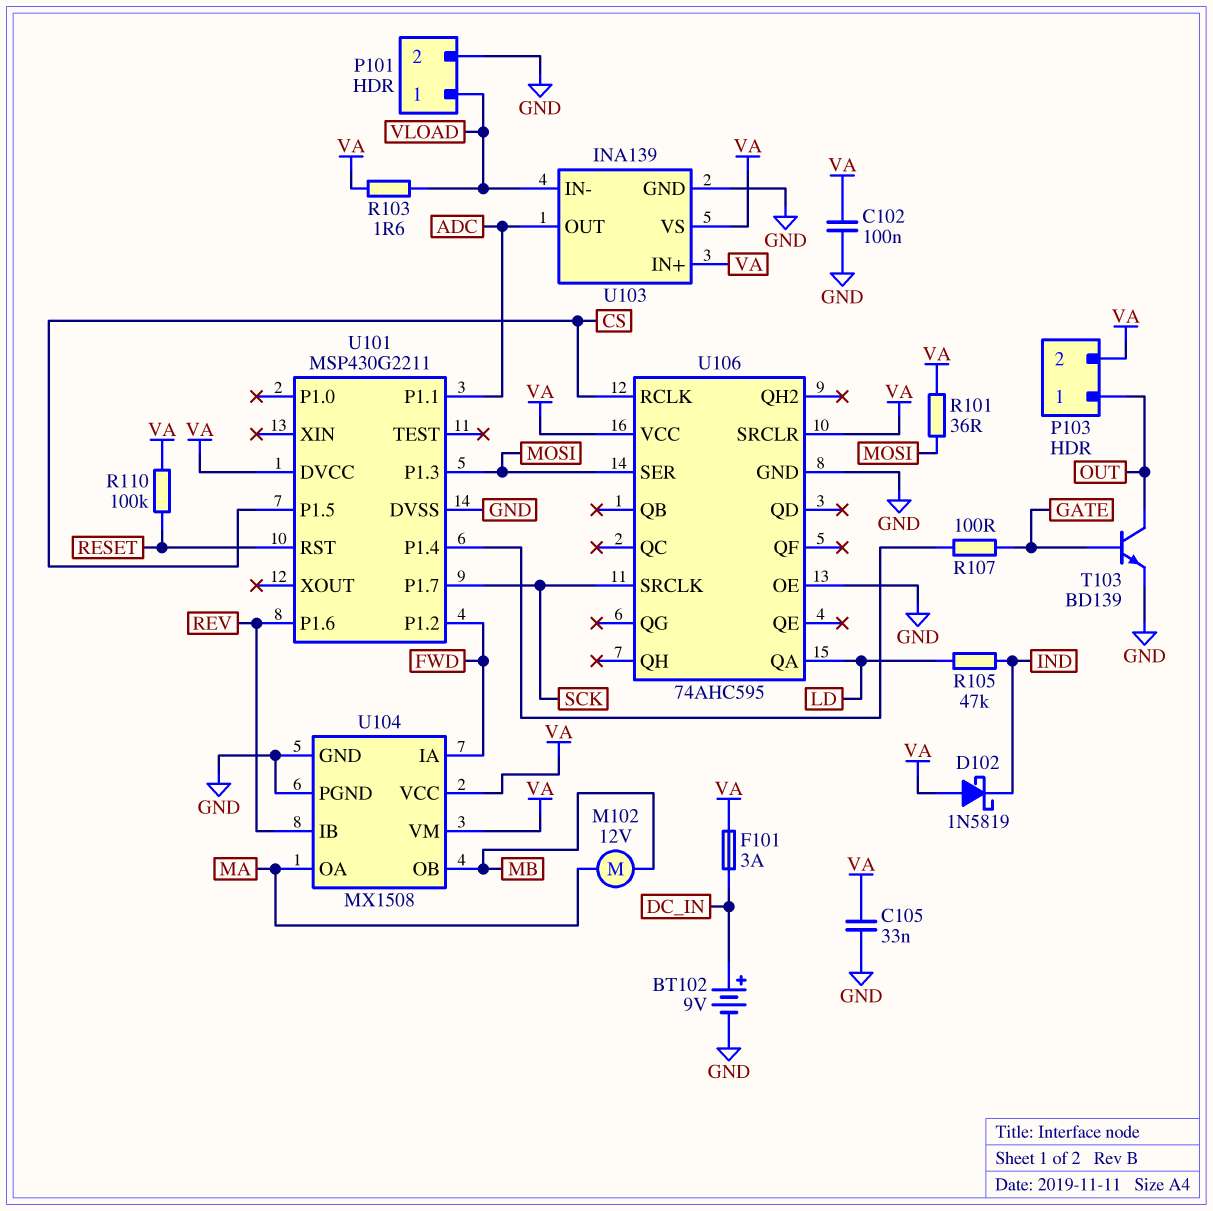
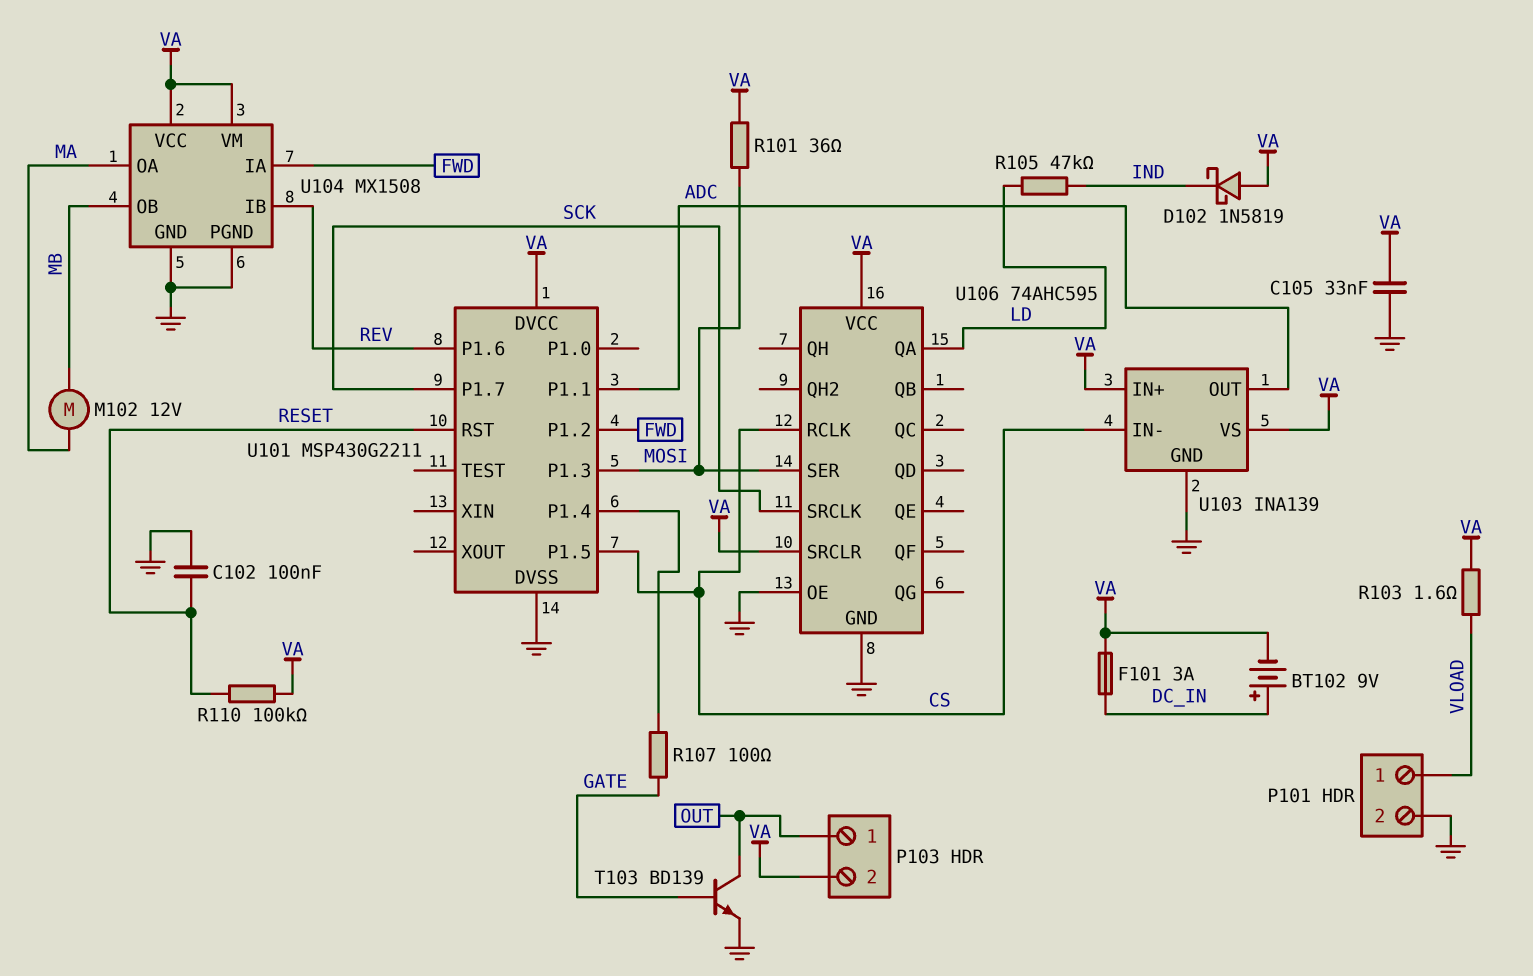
BT102: 9V (plus DC_IN, minus GND) -> 9V (plus DC_IN, minus VA)
C102: 100nF (GND, VA) -> 100nF (GND, RESET)
U103 pin IN-: VLOAD -> CS

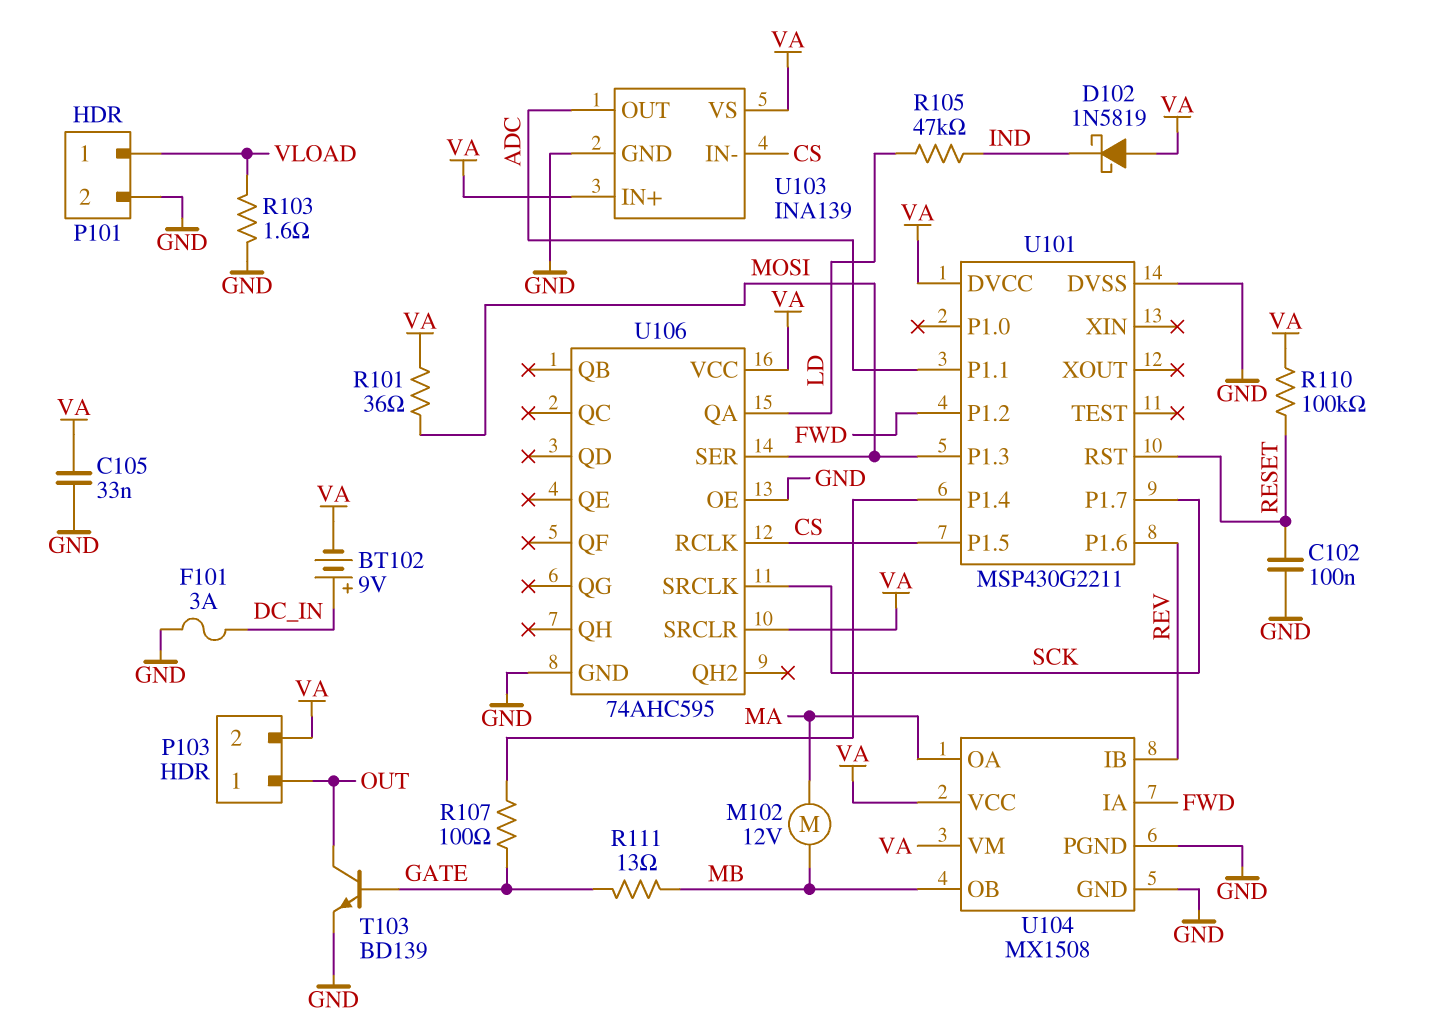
F101: 3A (DC_IN, VA) -> 3A (DC_IN, GND)
R103: 1.6 (VA, VLOAD) -> 1.6 (GND, VLOAD)
R111: none -> 13 (GATE, MB)

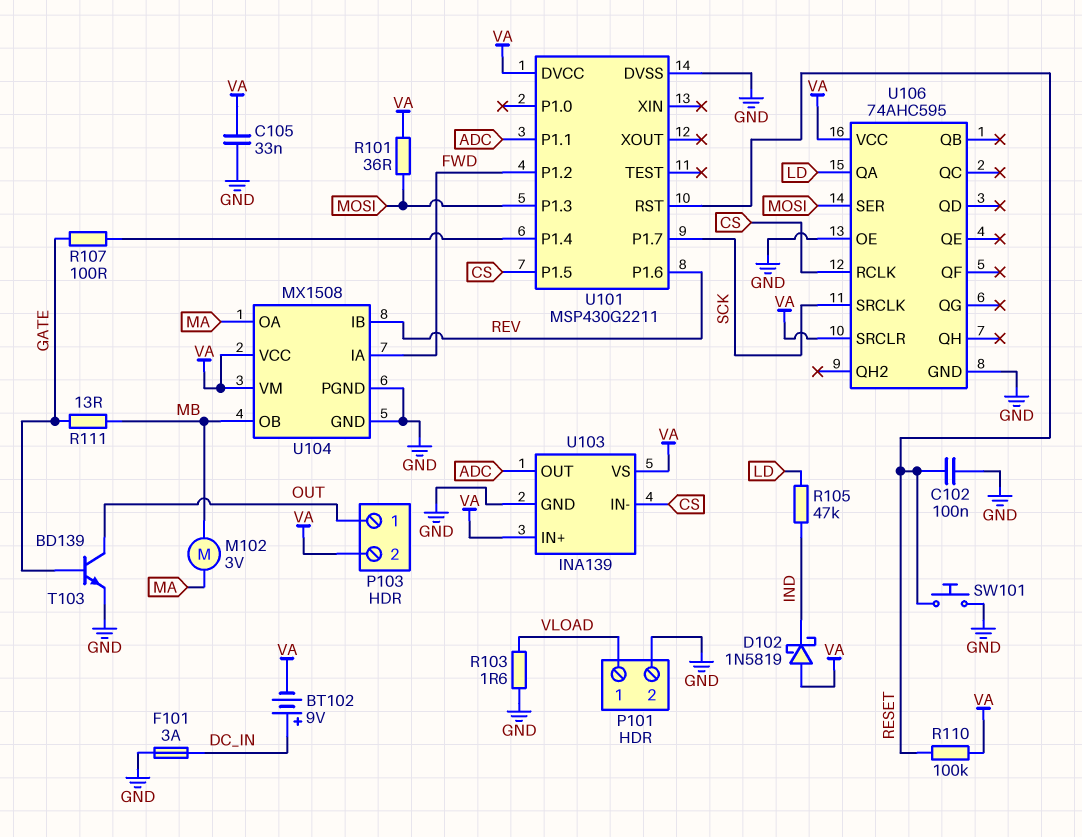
M102: motor 12V (MA, MB) -> motor 3V (MA, MB)
SW101: none -> button (GND, RESET)

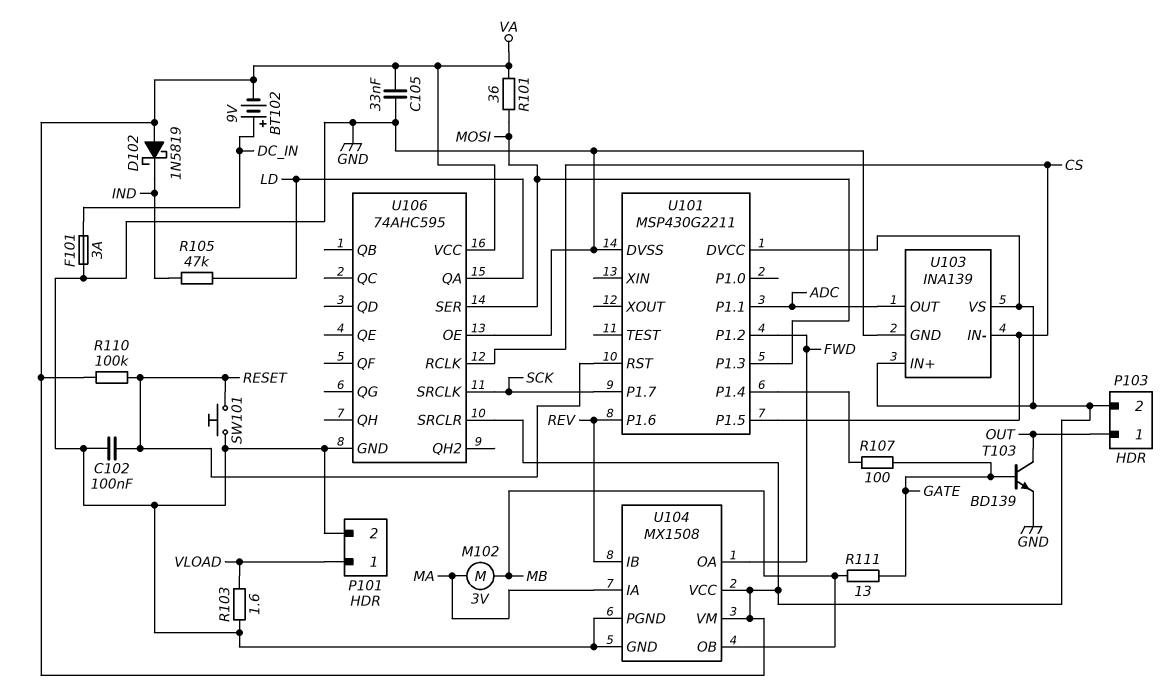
U104 pin IA: FWD -> MA
U104 pin OA: MA -> FWD

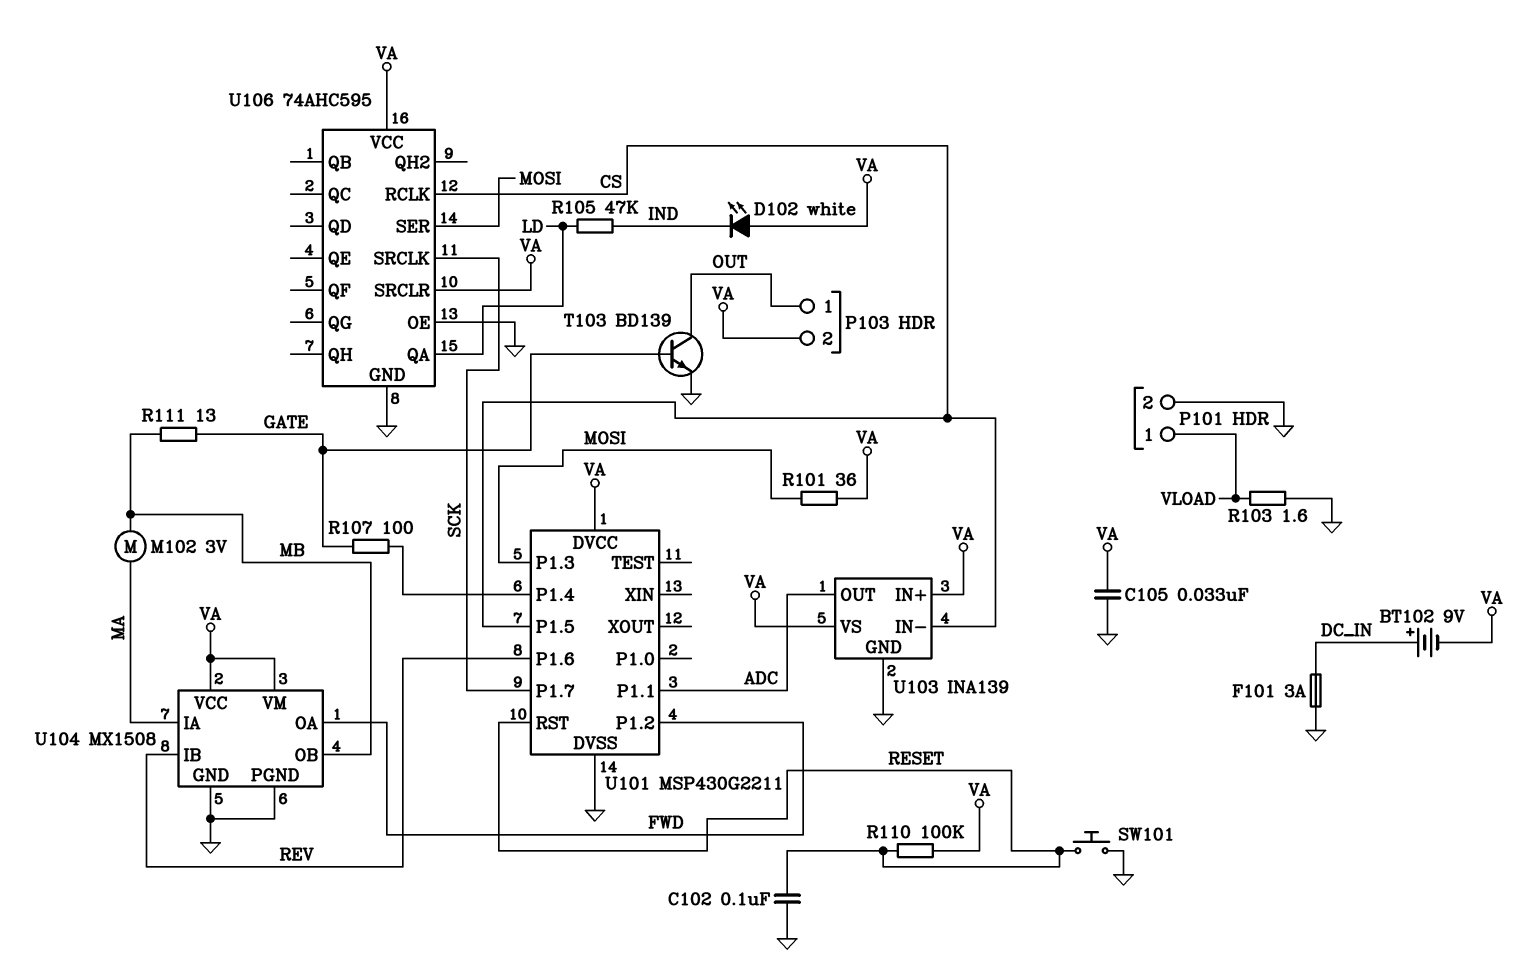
D102: schottky 1N5819 (A VA, K IND) -> LED white (A VA, K IND)

